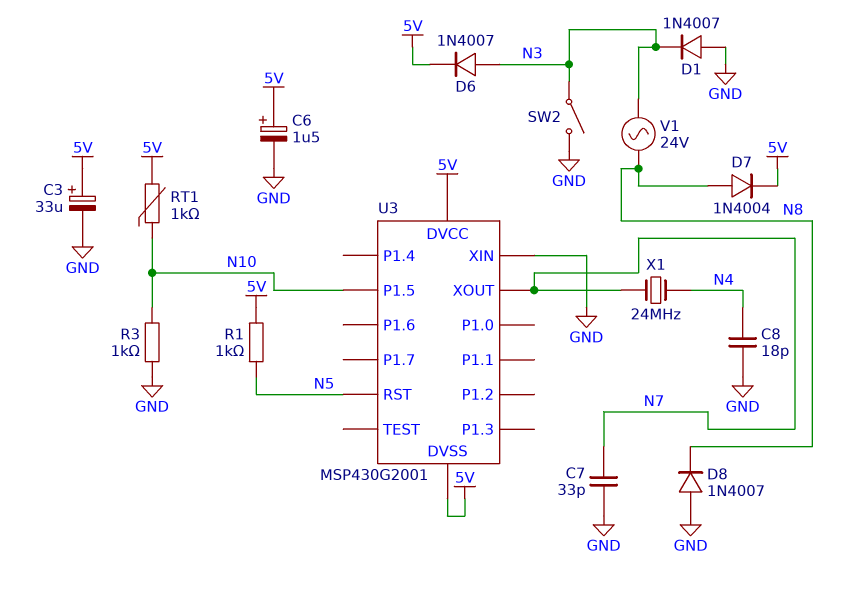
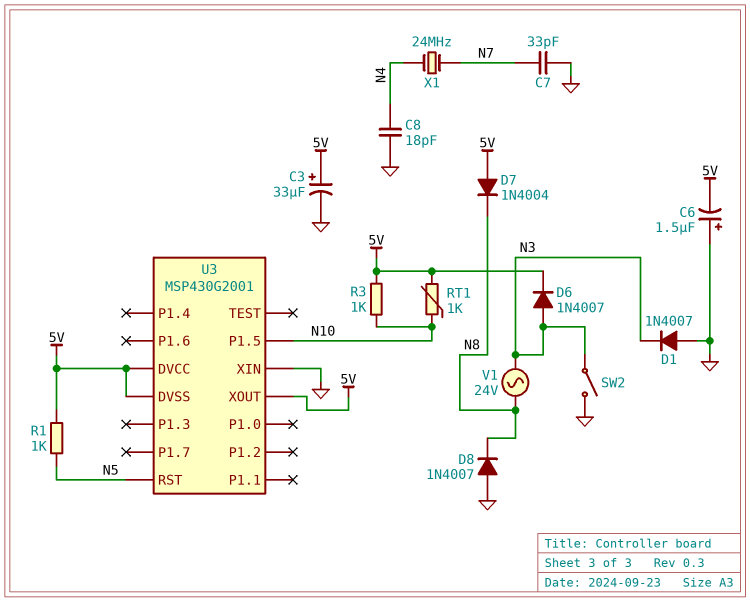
C6: 1.5uF (plus 5V, minus GND) -> 1.5uF (plus GND, minus 5V)
D7: diode 1N4004 (A N8, K 5V) -> diode 1N4004 (A 5V, K N8)
R3: 1k (GND, N10) -> 1k (5V, N10)
U3 pin XOUT: N7 -> 5V

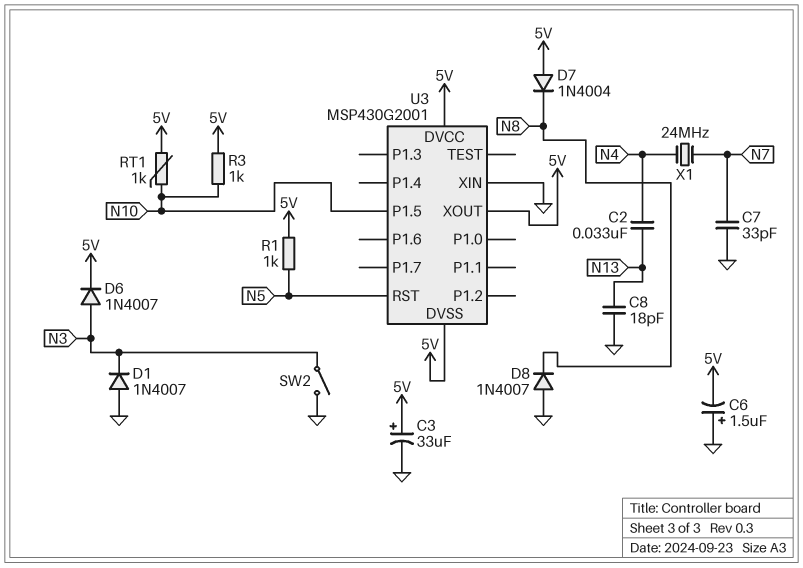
C2: none -> 33nF (N4, N13)
C8: 18pF (GND, N4) -> 18pF (GND, N13)
V1: AC 24V (N3, N8) -> none

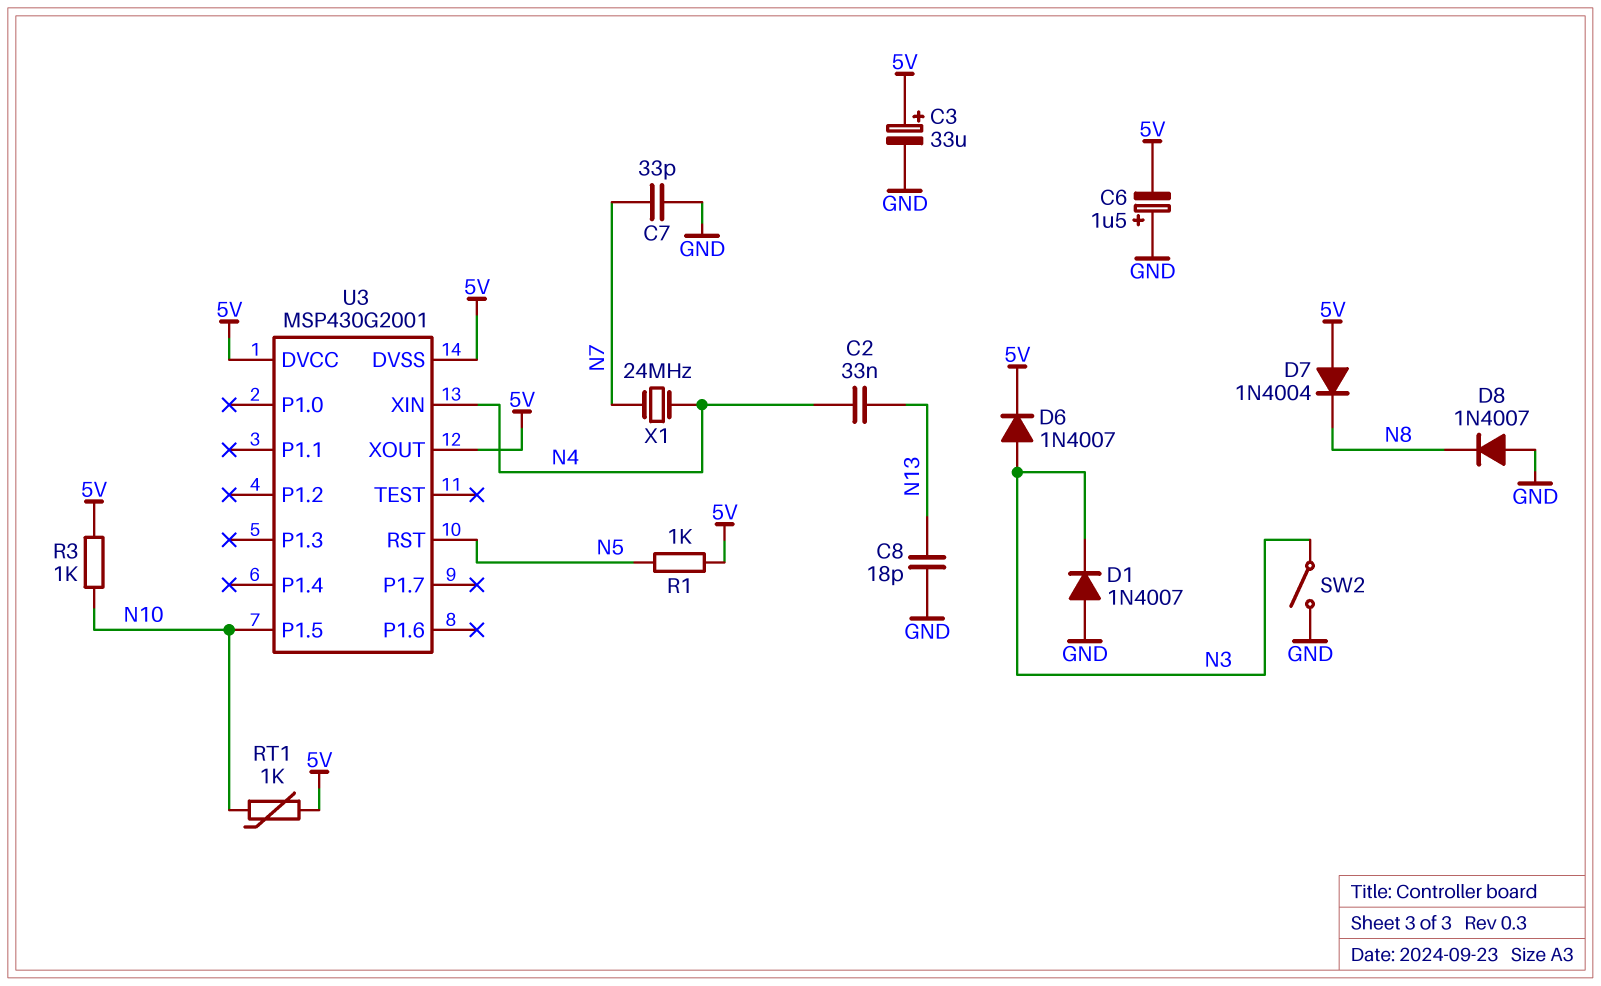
U3 pin XIN: GND -> N4

